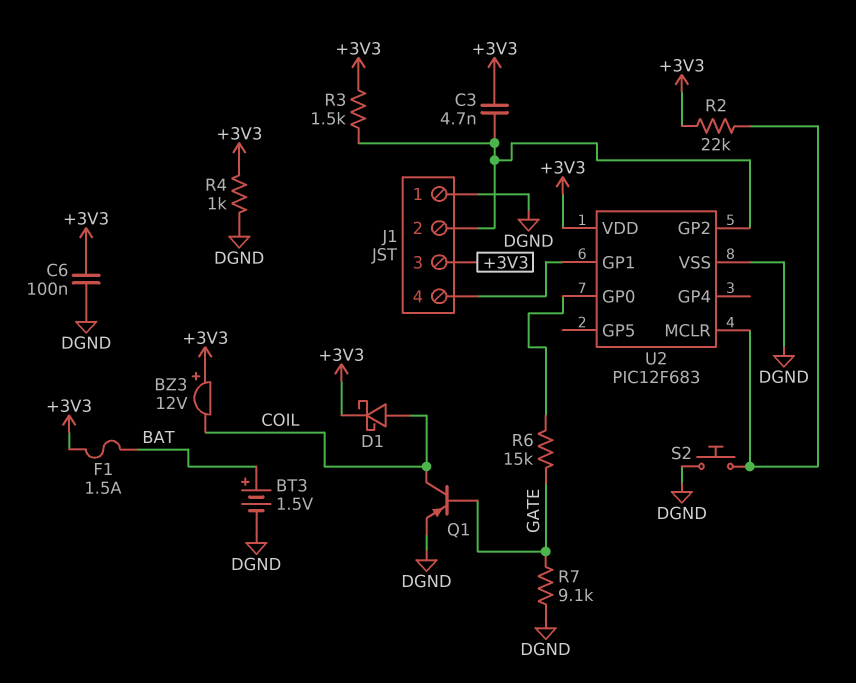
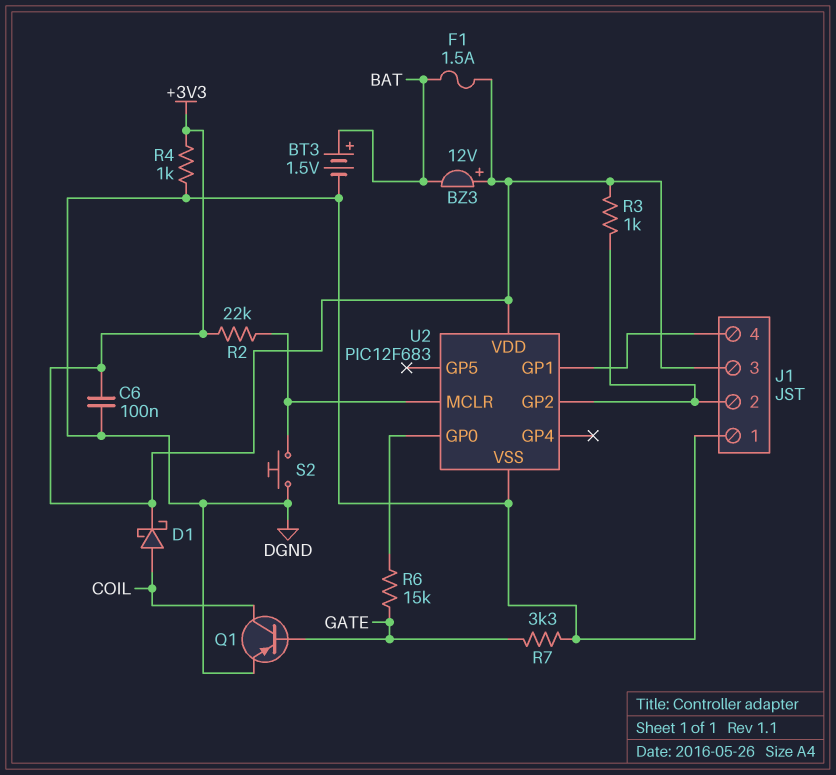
BZ3: buzzer 12V (plus +3V3, minus COIL) -> buzzer 12V (plus +3V3, minus BAT)
C3: 4.7nF (+3V3, J1/2) -> none
R3: 1.5k (+3V3, J1/2) -> 1k (+3V3, J1/2)
R7: 9.1k (DGND, GATE) -> 3.3k (DGND, GATE)

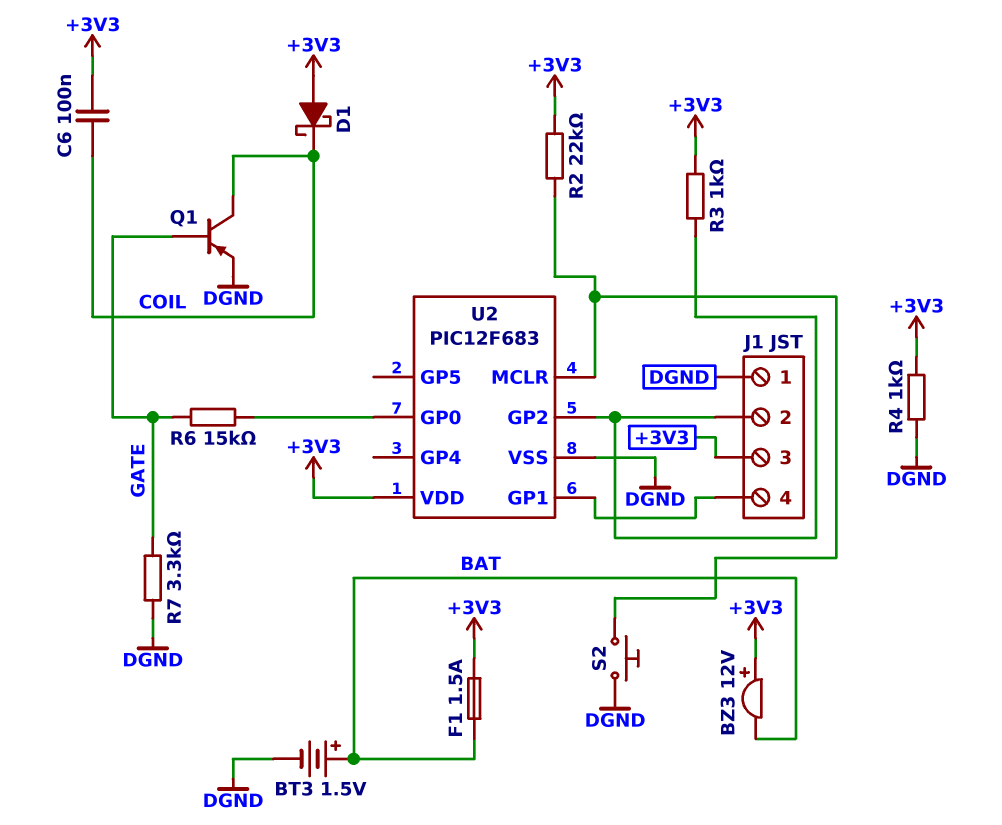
C6: 100nF (+3V3, DGND) -> 100nF (+3V3, COIL)
D1: schottky (A COIL, K +3V3) -> schottky (A +3V3, K COIL)

